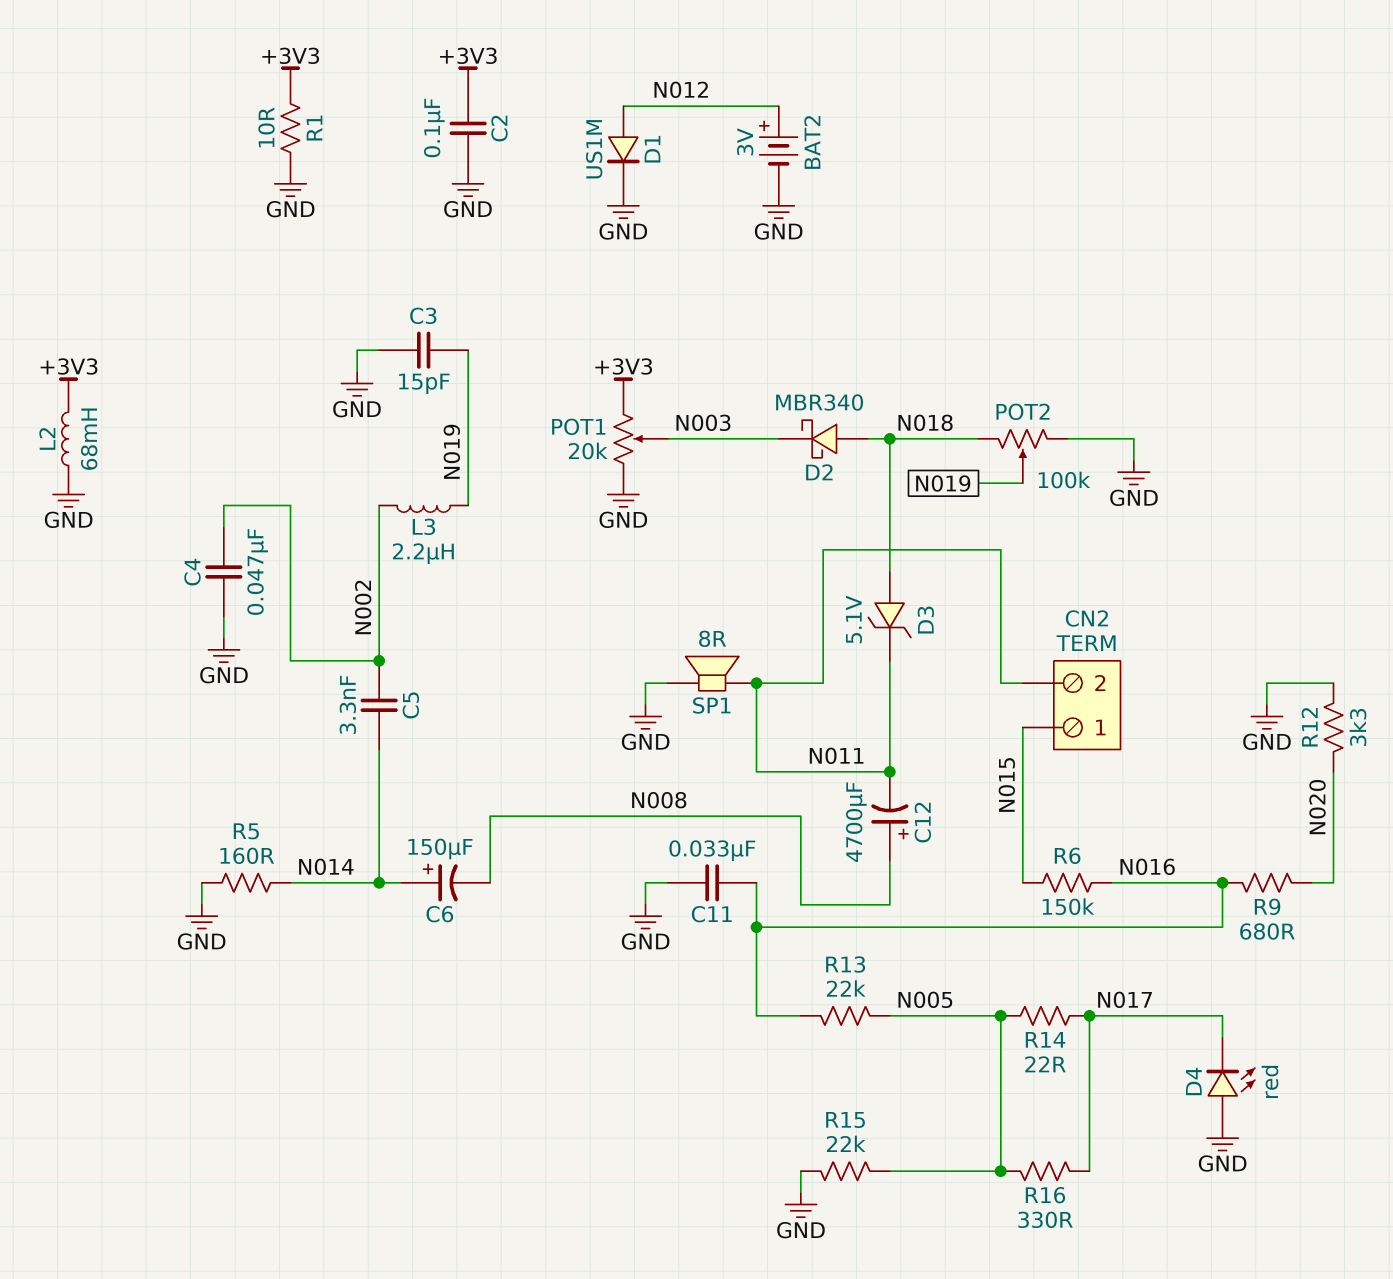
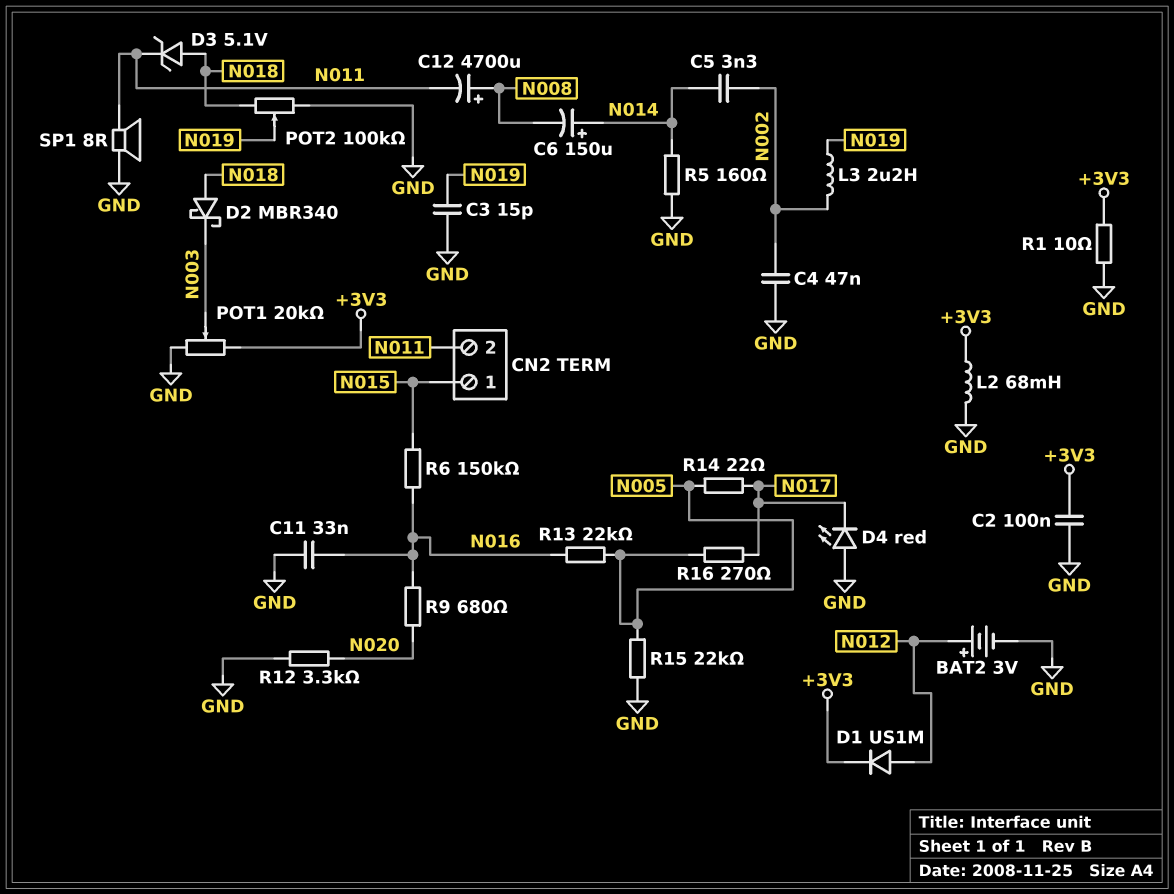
D1: diode US1M (A N012, K GND) -> diode US1M (A N012, K +3V3)
R16: 330 (N005, N017) -> 270 (N005, N017)

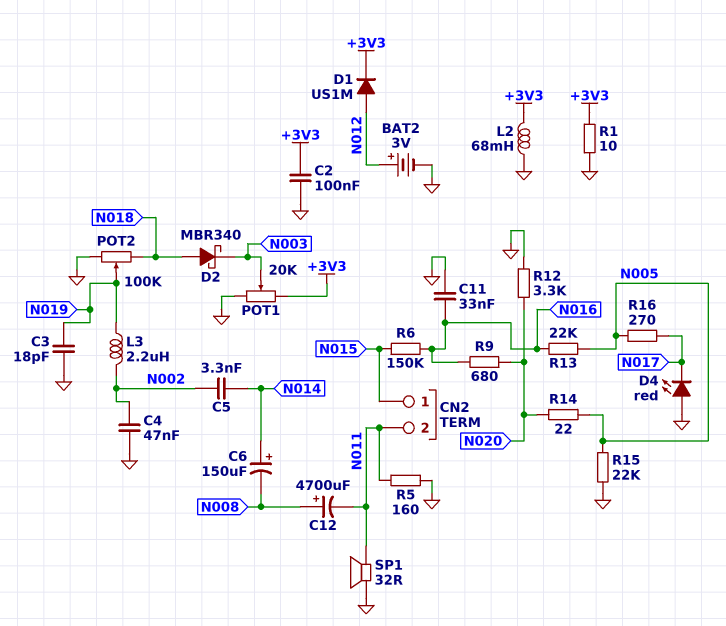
C3: 15pF (GND, N019) -> 18pF (GND, N019)
D3: zener 5.1V (A N018, K N011) -> none
R5: 160 (GND, N014) -> 160 (GND, N011)
R14: 22 (N005, N017) -> 22 (N005, N020)
SP1: speaker 8R (GND, N011) -> speaker 32R (GND, N011)

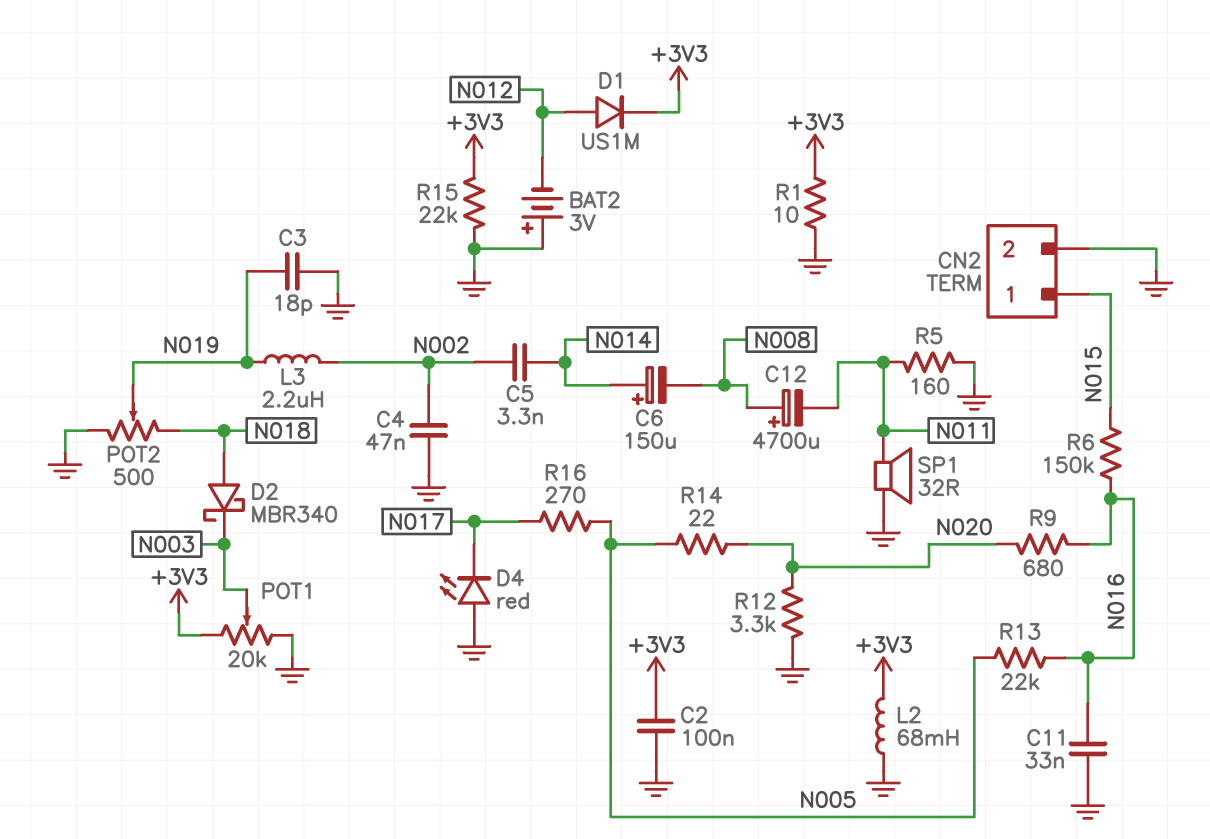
BAT2: 3V (plus N012, minus GND) -> 3V (plus GND, minus N012)
CN2 pin 2: N011 -> GND
POT2: 100k (GND, N018, wiper N019) -> 500 (GND, N018, wiper N019)
R15: 22k (GND, N005) -> 22k (+3V3, GND)

